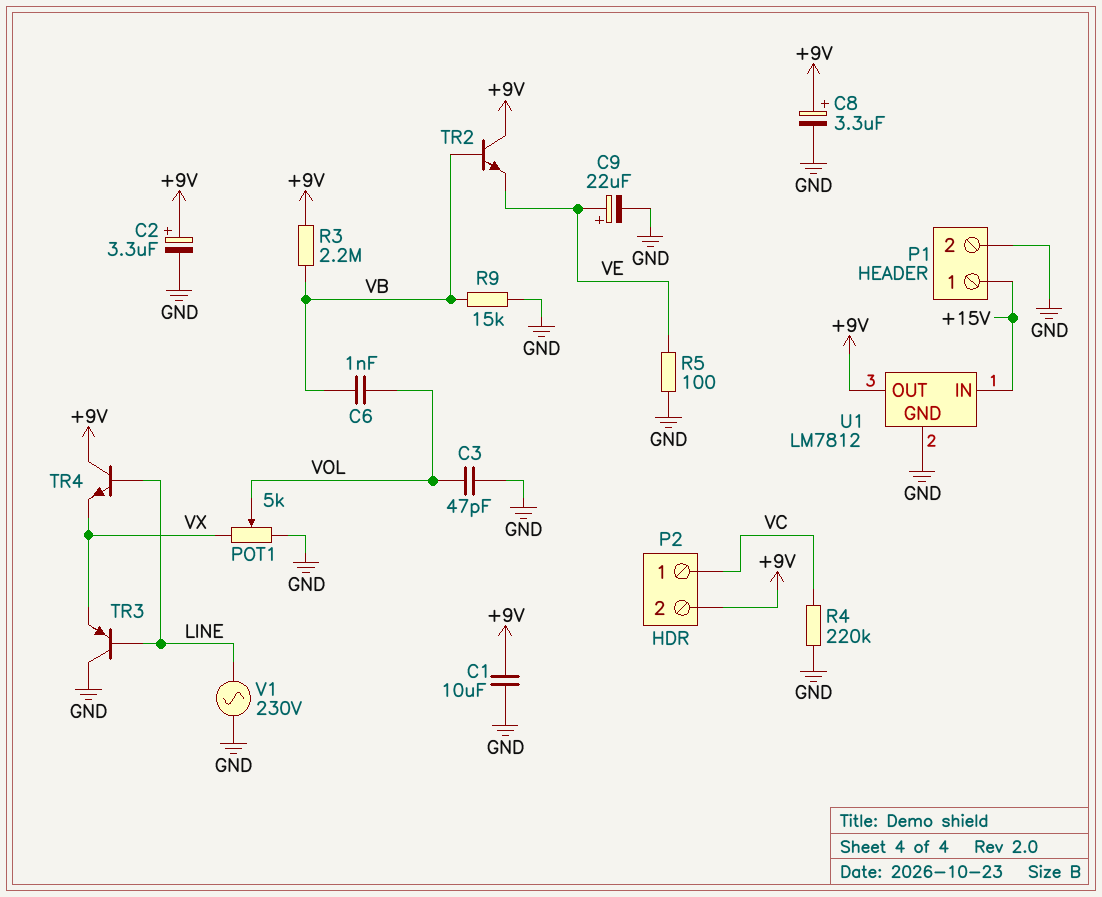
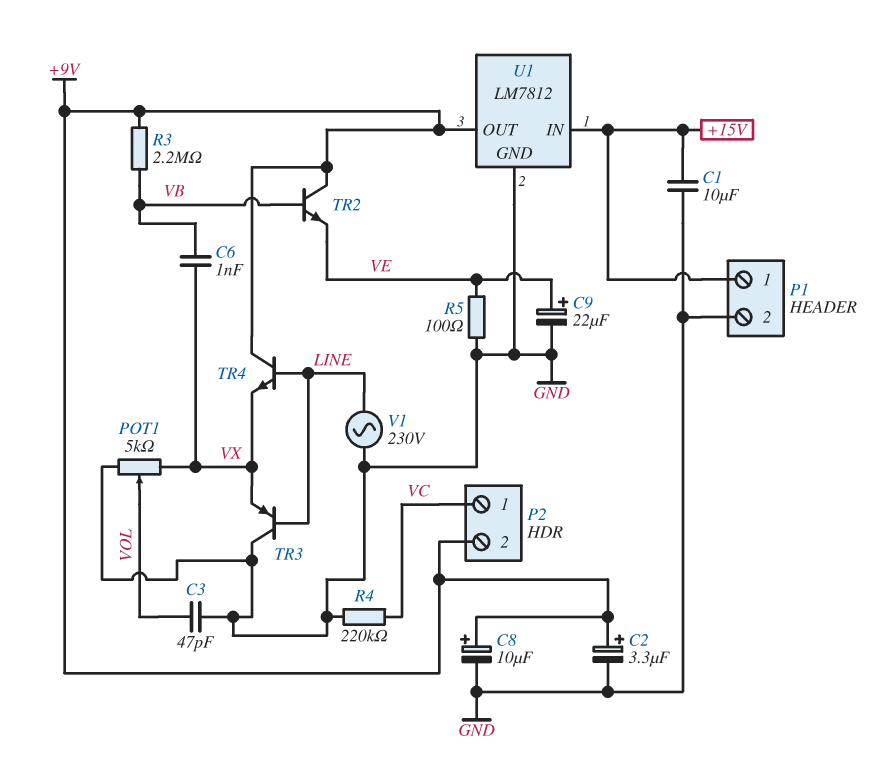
C1: 10uF (+9V, GND) -> 10uF (+15V, GND)
C6: 1nF (VB, VOL) -> 1nF (VB, VX)
C8: 3.3uF (plus +9V, minus GND) -> 10uF (plus +9V, minus GND)
R9: 15k (GND, VB) -> none

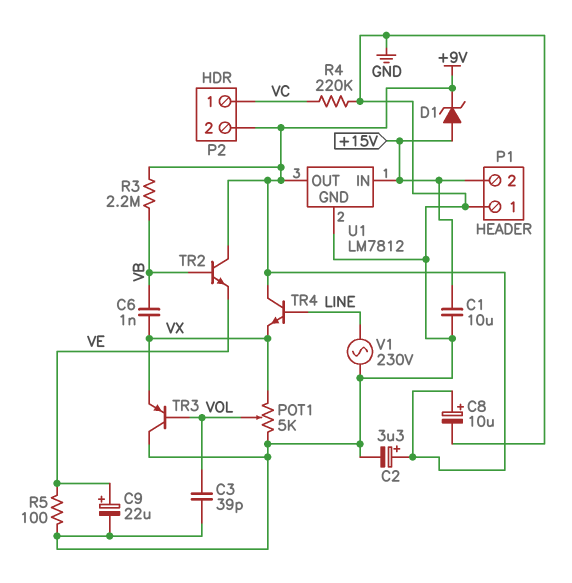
C3: 47pF (GND, VOL) -> 39pF (GND, VOL)
D1: none -> zener (A +15V, K +9V)
P1 pin 1: +15V -> GND
P1 pin 2: GND -> +15V
TR3: PNP (B LINE, C GND, E VX) -> PNP (B VOL, C GND, E VX)

